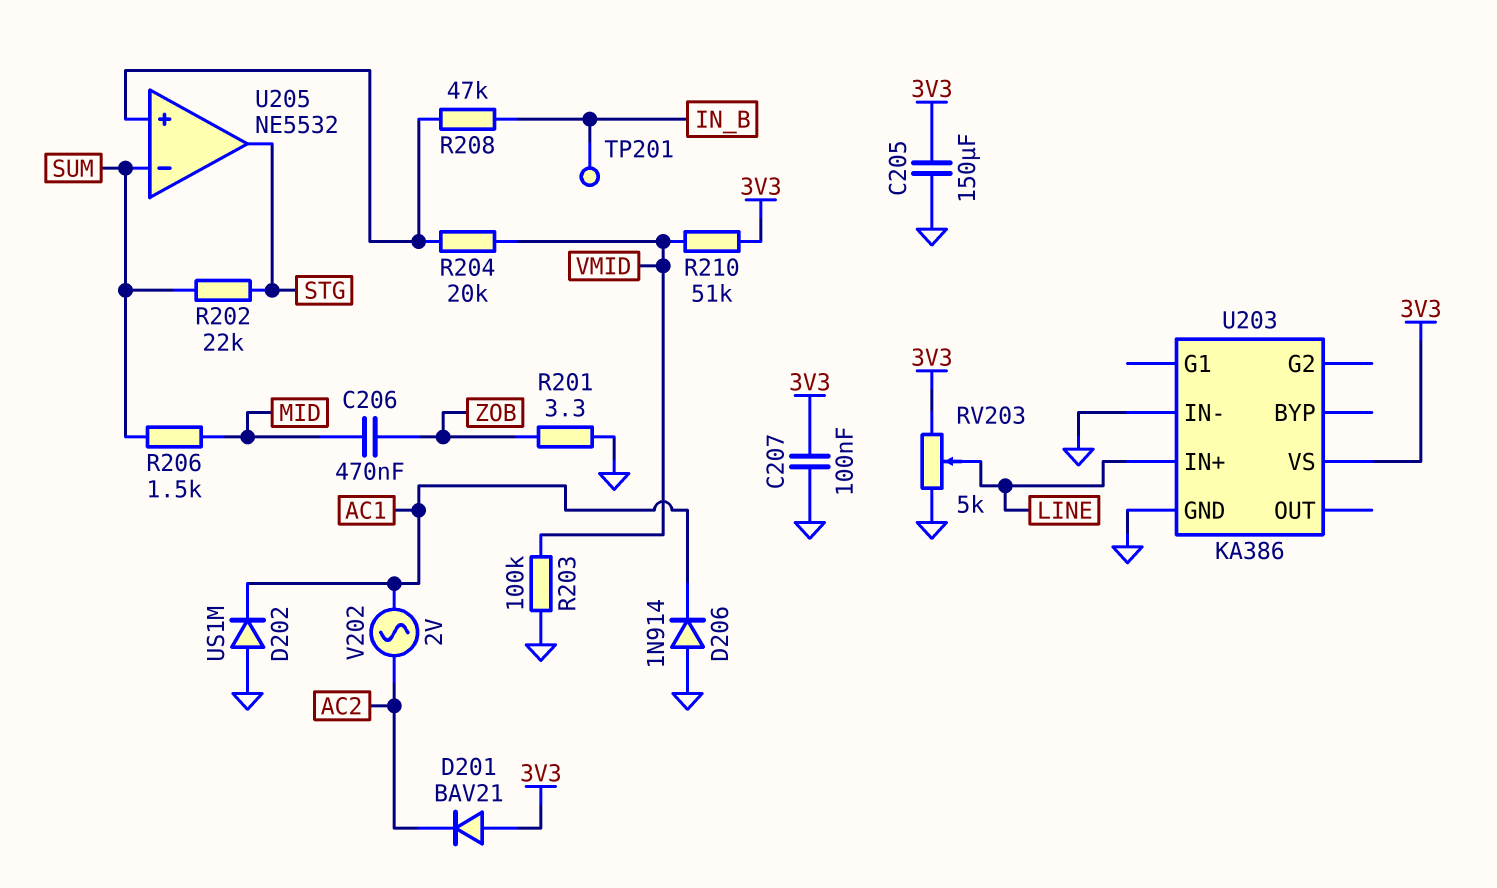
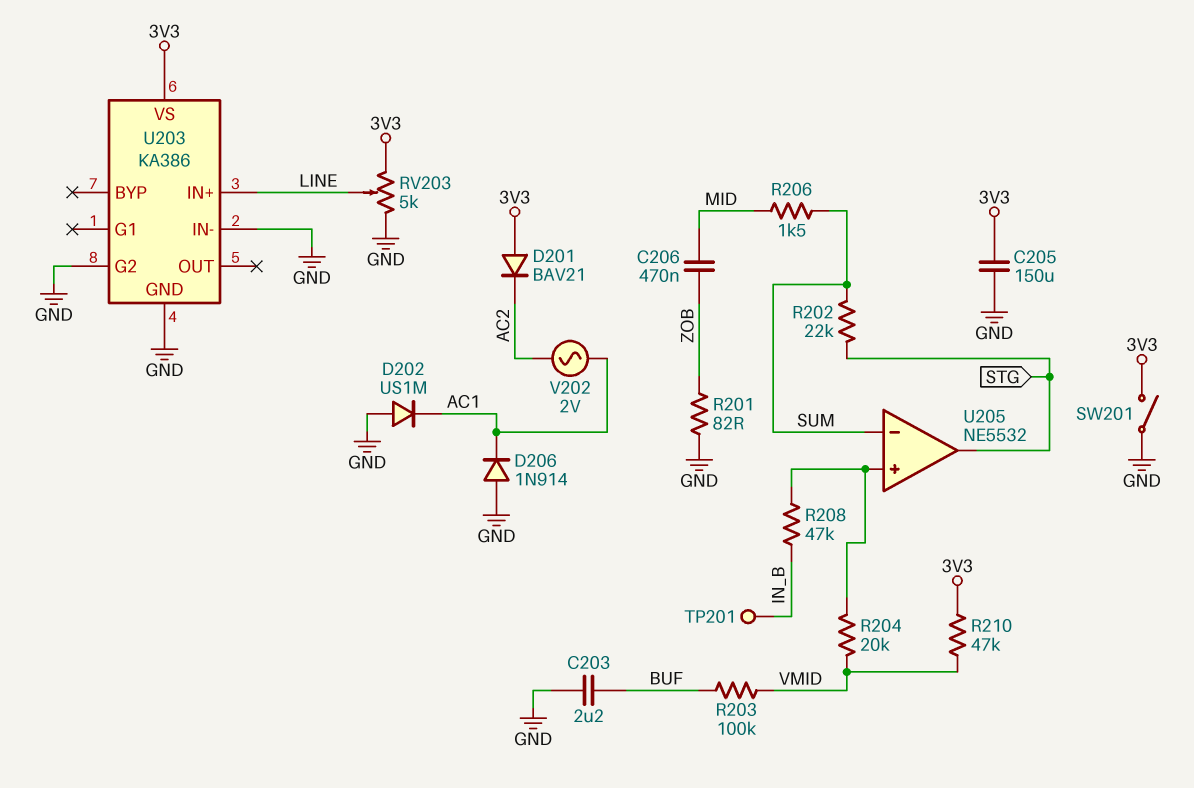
C203: none -> 2.2uF (BUF, GND)
C207: 100nF (3V3, GND) -> none
R201: 3.3 (GND, ZOB) -> 82 (GND, ZOB)
R203: 100k (GND, VMID) -> 100k (BUF, VMID)
R210: 51k (3V3, VMID) -> 47k (3V3, VMID)
SW201: none -> switch (3V3, GND)
U203 pin G2: none -> GND

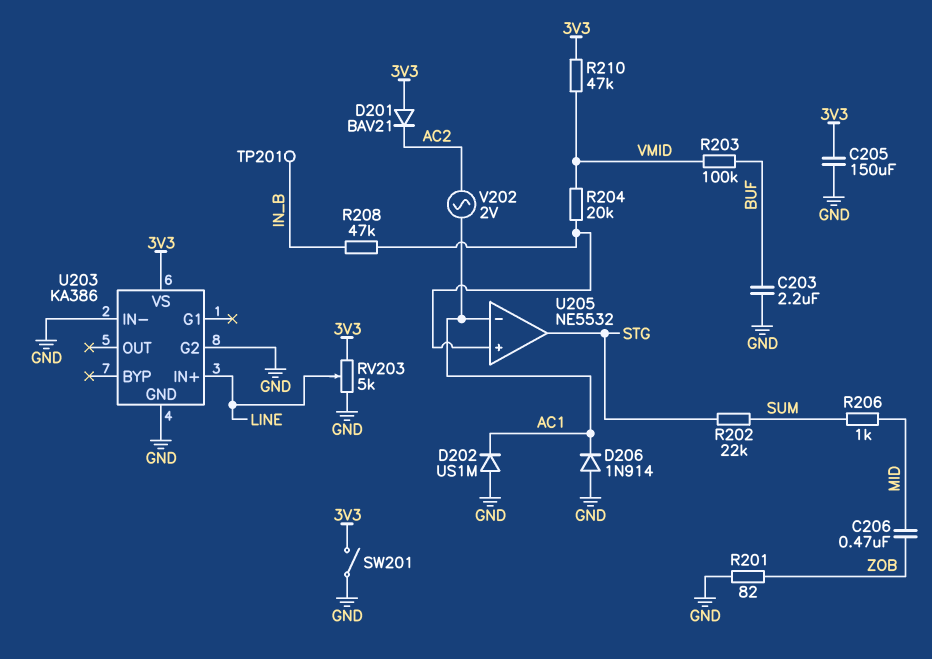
R206: 1.5k (MID, SUM) -> 1k (MID, SUM)
U205 pin in-: SUM -> AC1

